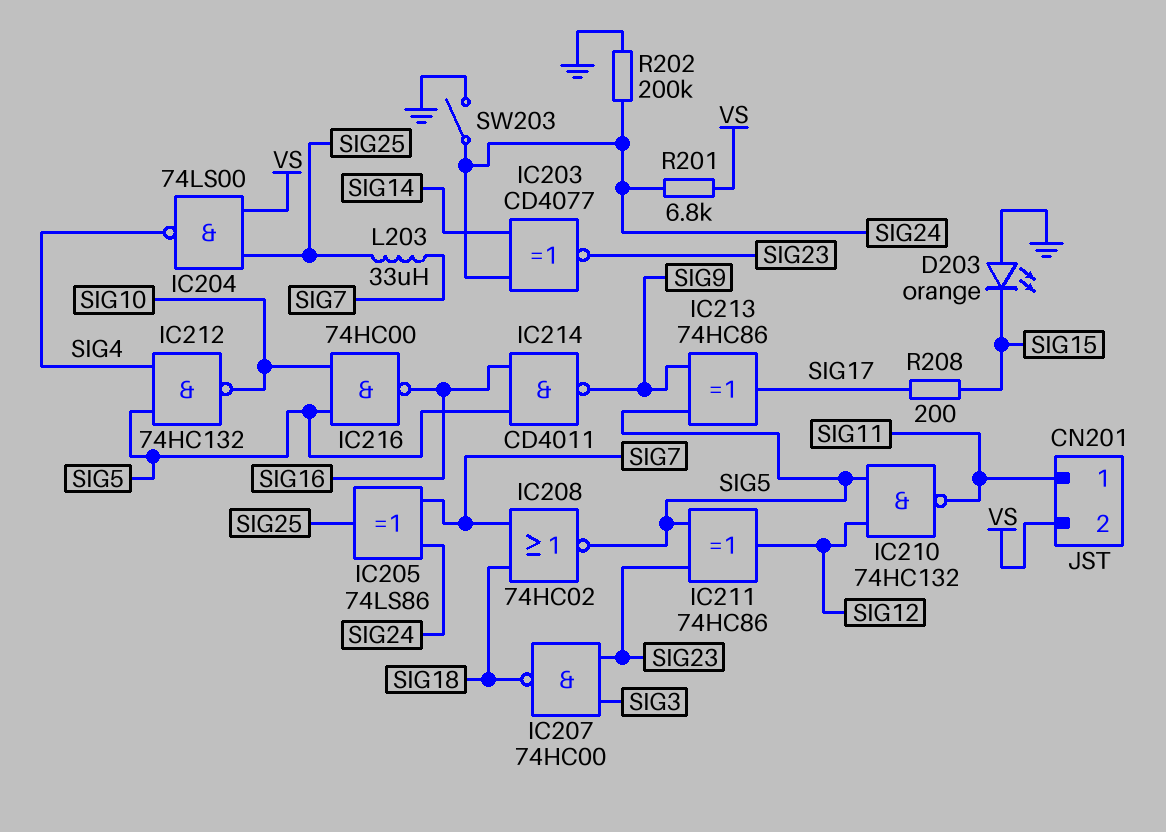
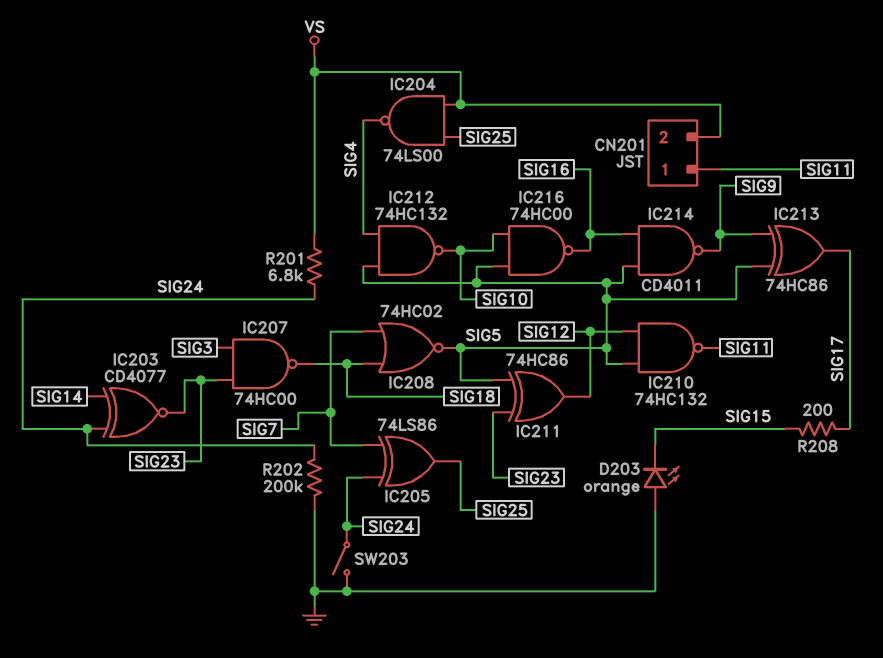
L203: 33uH (SIG7, SIG25) -> none

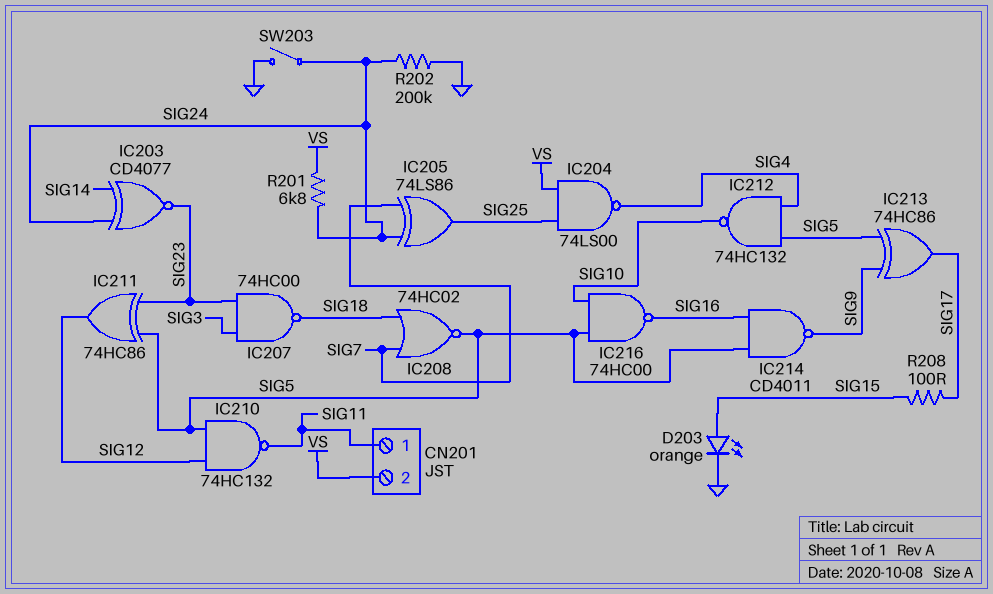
D203: LED orange (A GND, K SIG15) -> LED orange (A SIG15, K GND)
R208: 200 (SIG15, SIG17) -> 100 (SIG15, SIG17)

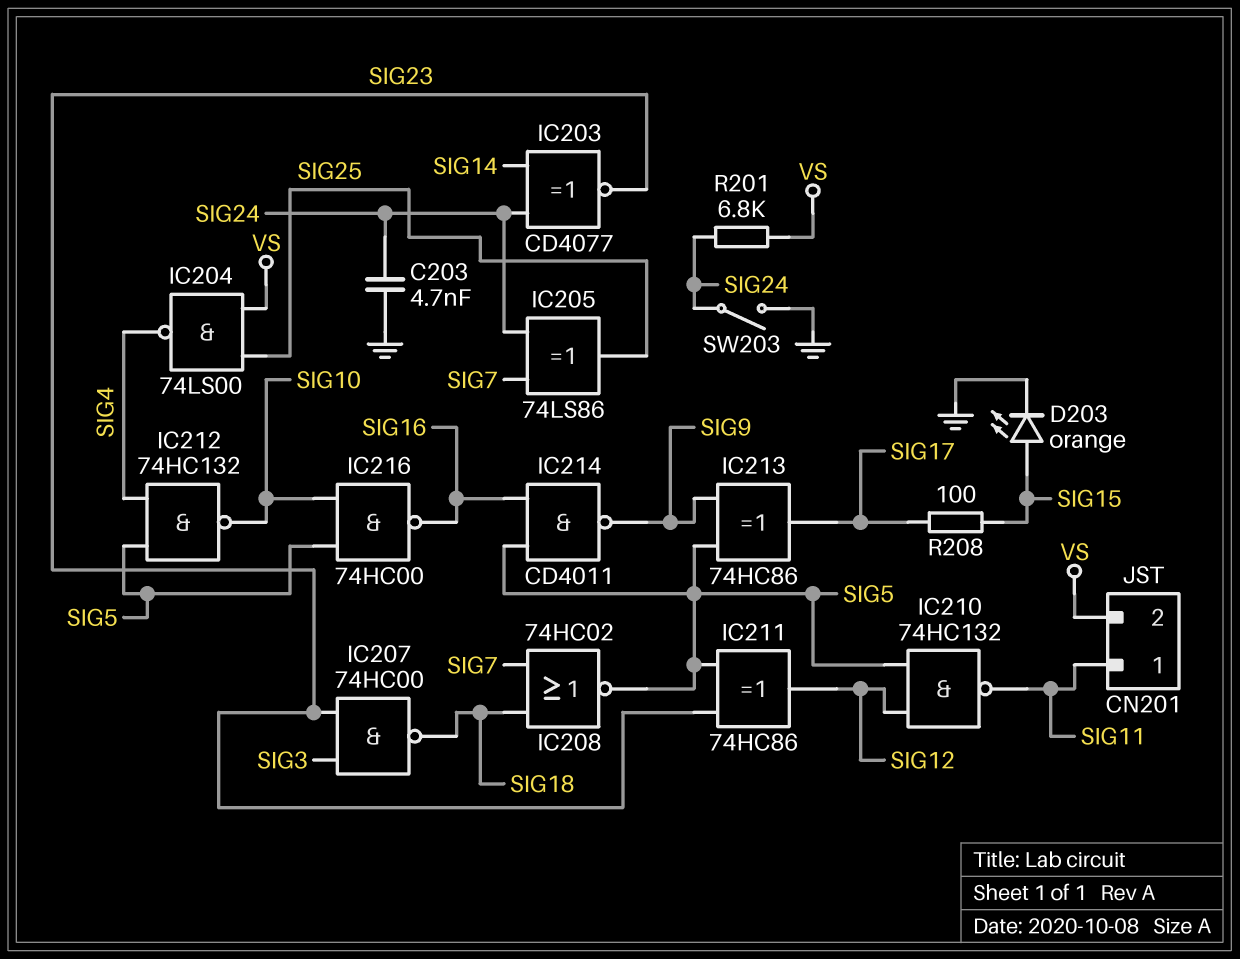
C203: none -> 4.7nF (GND, SIG24)
R202: 200k (GND, SIG24) -> none

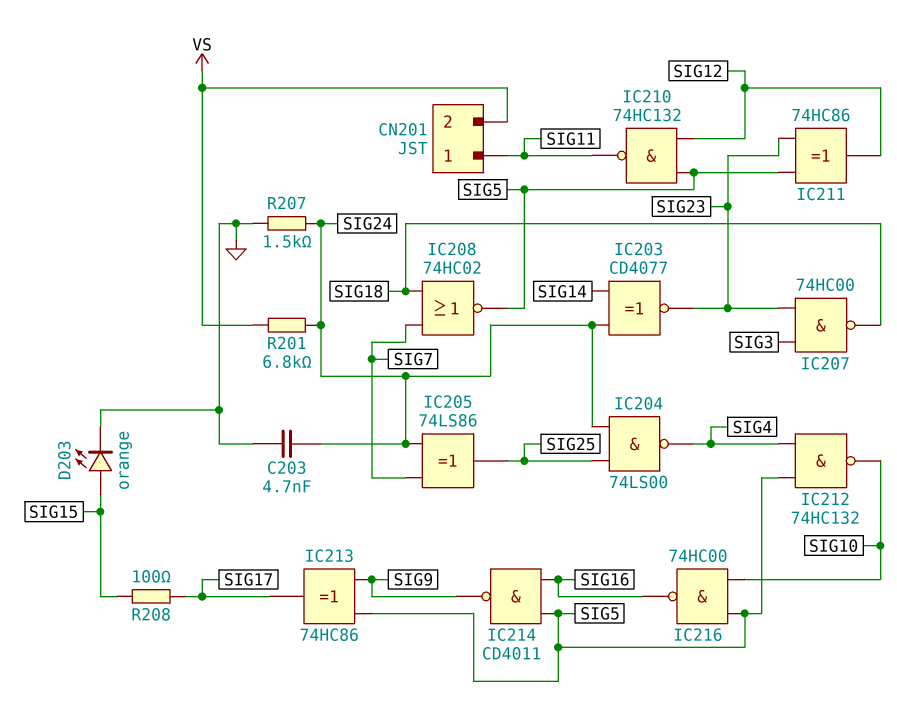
IC204: NAND 74LS00 (in SIG25, in VS, out SIG4) -> NAND 74LS00 (in SIG24, in SIG25, out SIG4)
R207: none -> 1.5k (GND, SIG24)
SW203: switch (GND, SIG24) -> none

